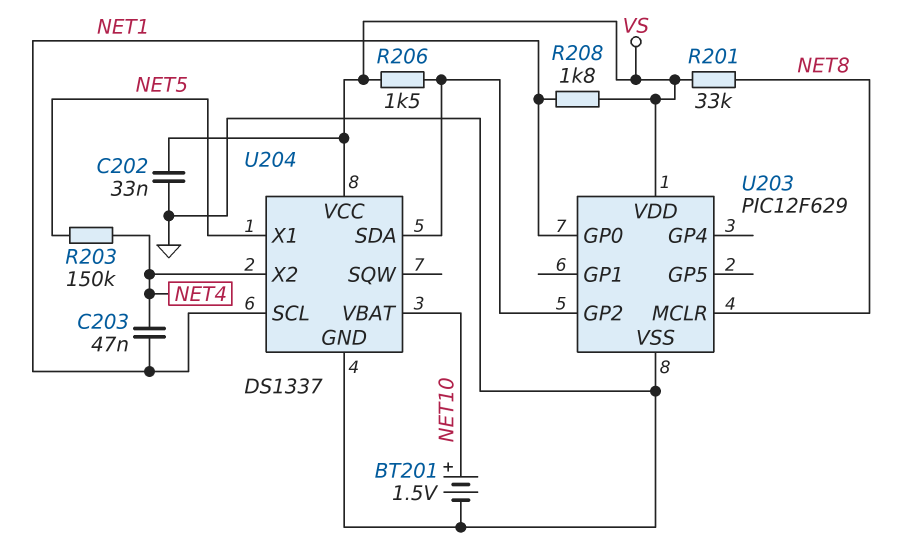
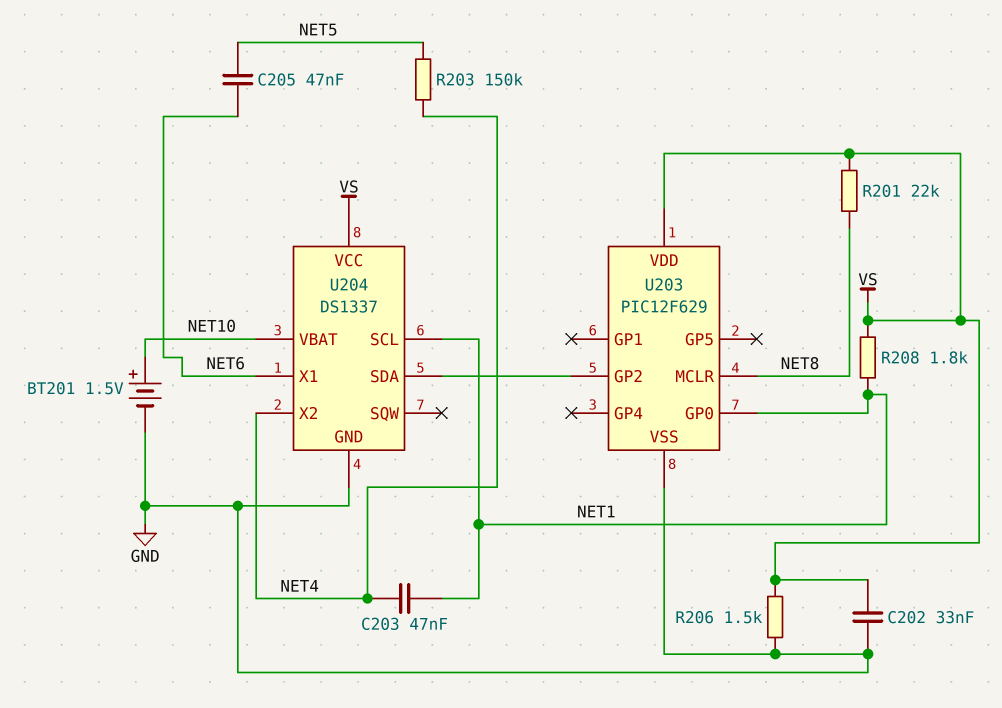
C205: none -> 47nF (NET5, NET6)
R201: 33k (NET8, VS) -> 22k (NET8, VS)
R206: 1.5k (U203/GP2, VS) -> 1.5k (GND, VS)
U204 pin X1: NET5 -> NET6

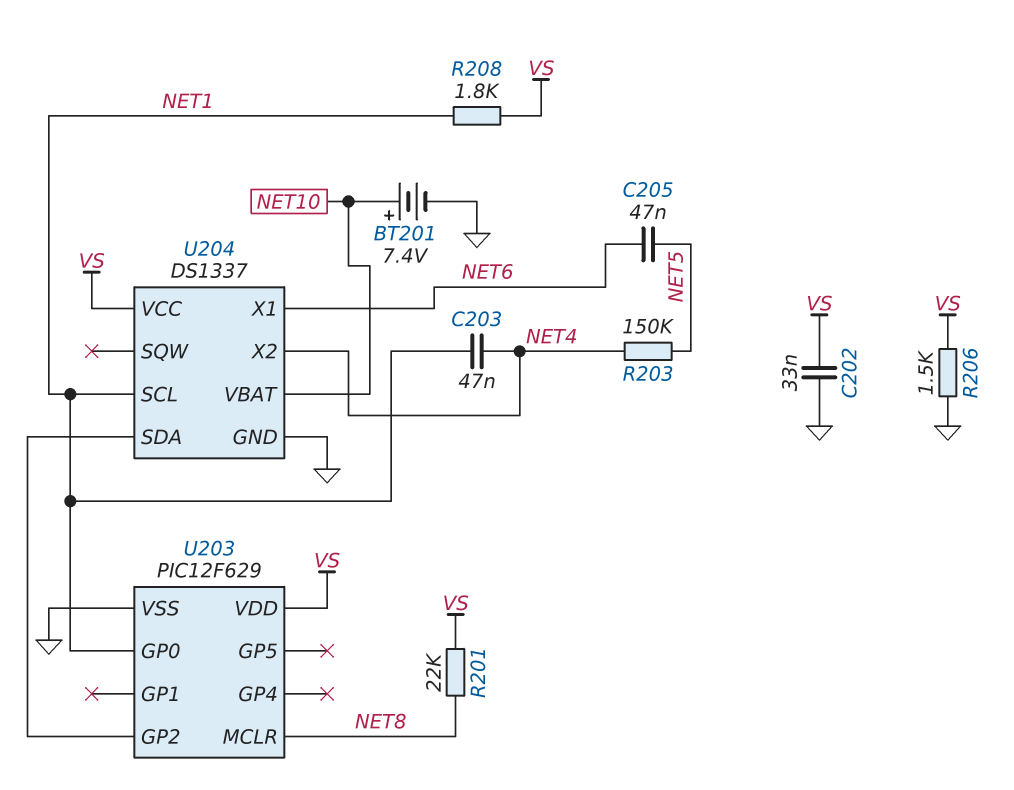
BT201: 1.5V (plus NET10, minus GND) -> 7.4V (plus NET10, minus GND)

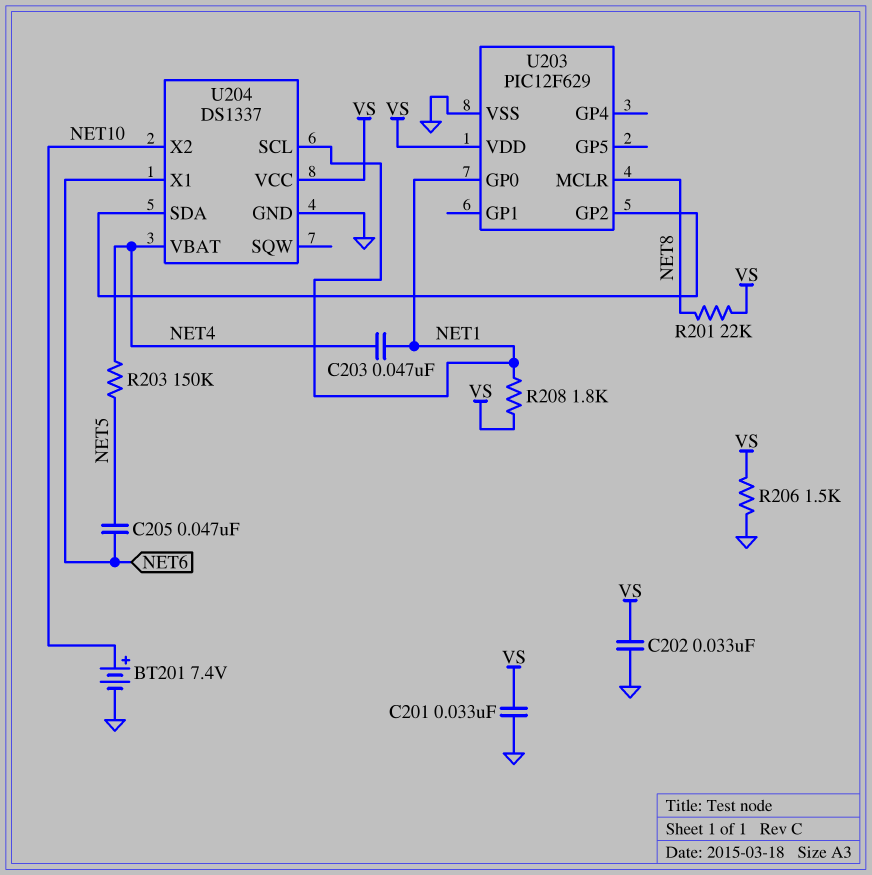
C201: none -> 33nF (GND, VS)
U204 pin VBAT: NET10 -> NET4
U204 pin X2: NET4 -> NET10

